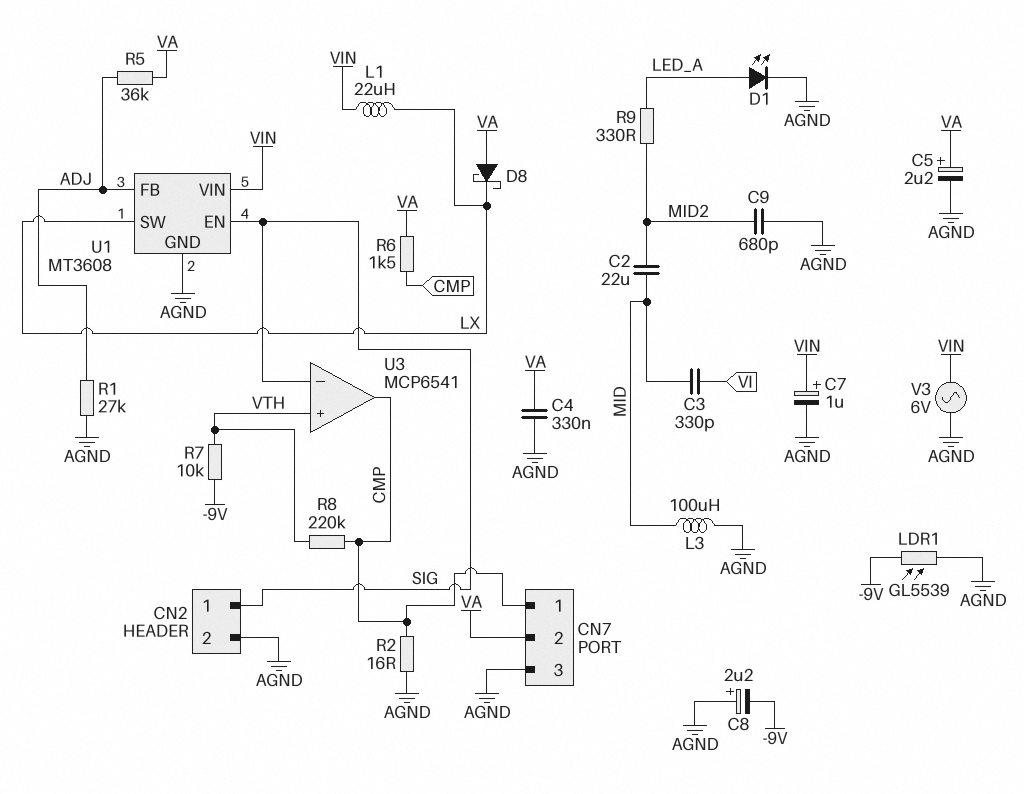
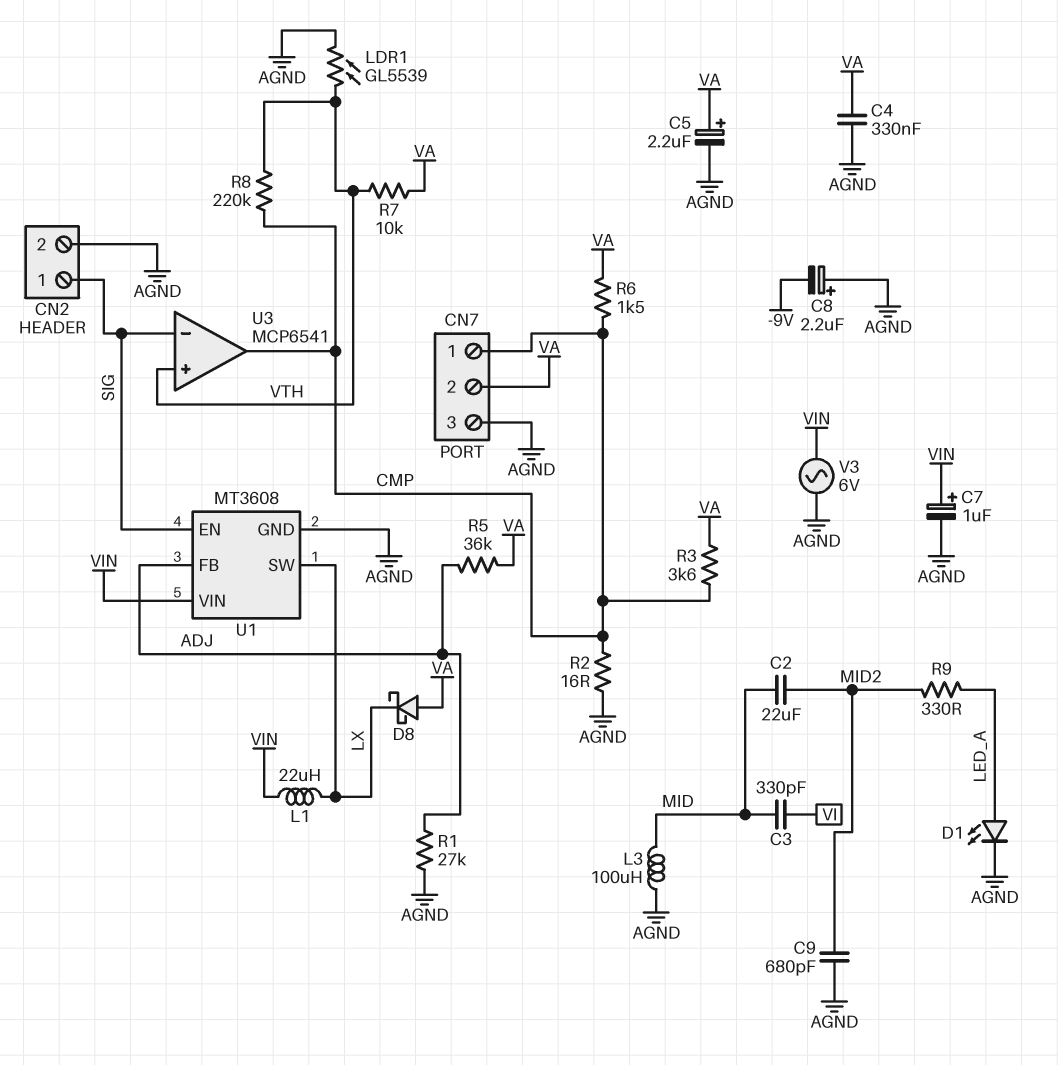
LDR1: GL5539 (-9V, AGND) -> GL5539 (AGND, VTH)
R3: none -> 3.6k (CMP, VA)
R7: 10k (-9V, VTH) -> 10k (VA, VTH)

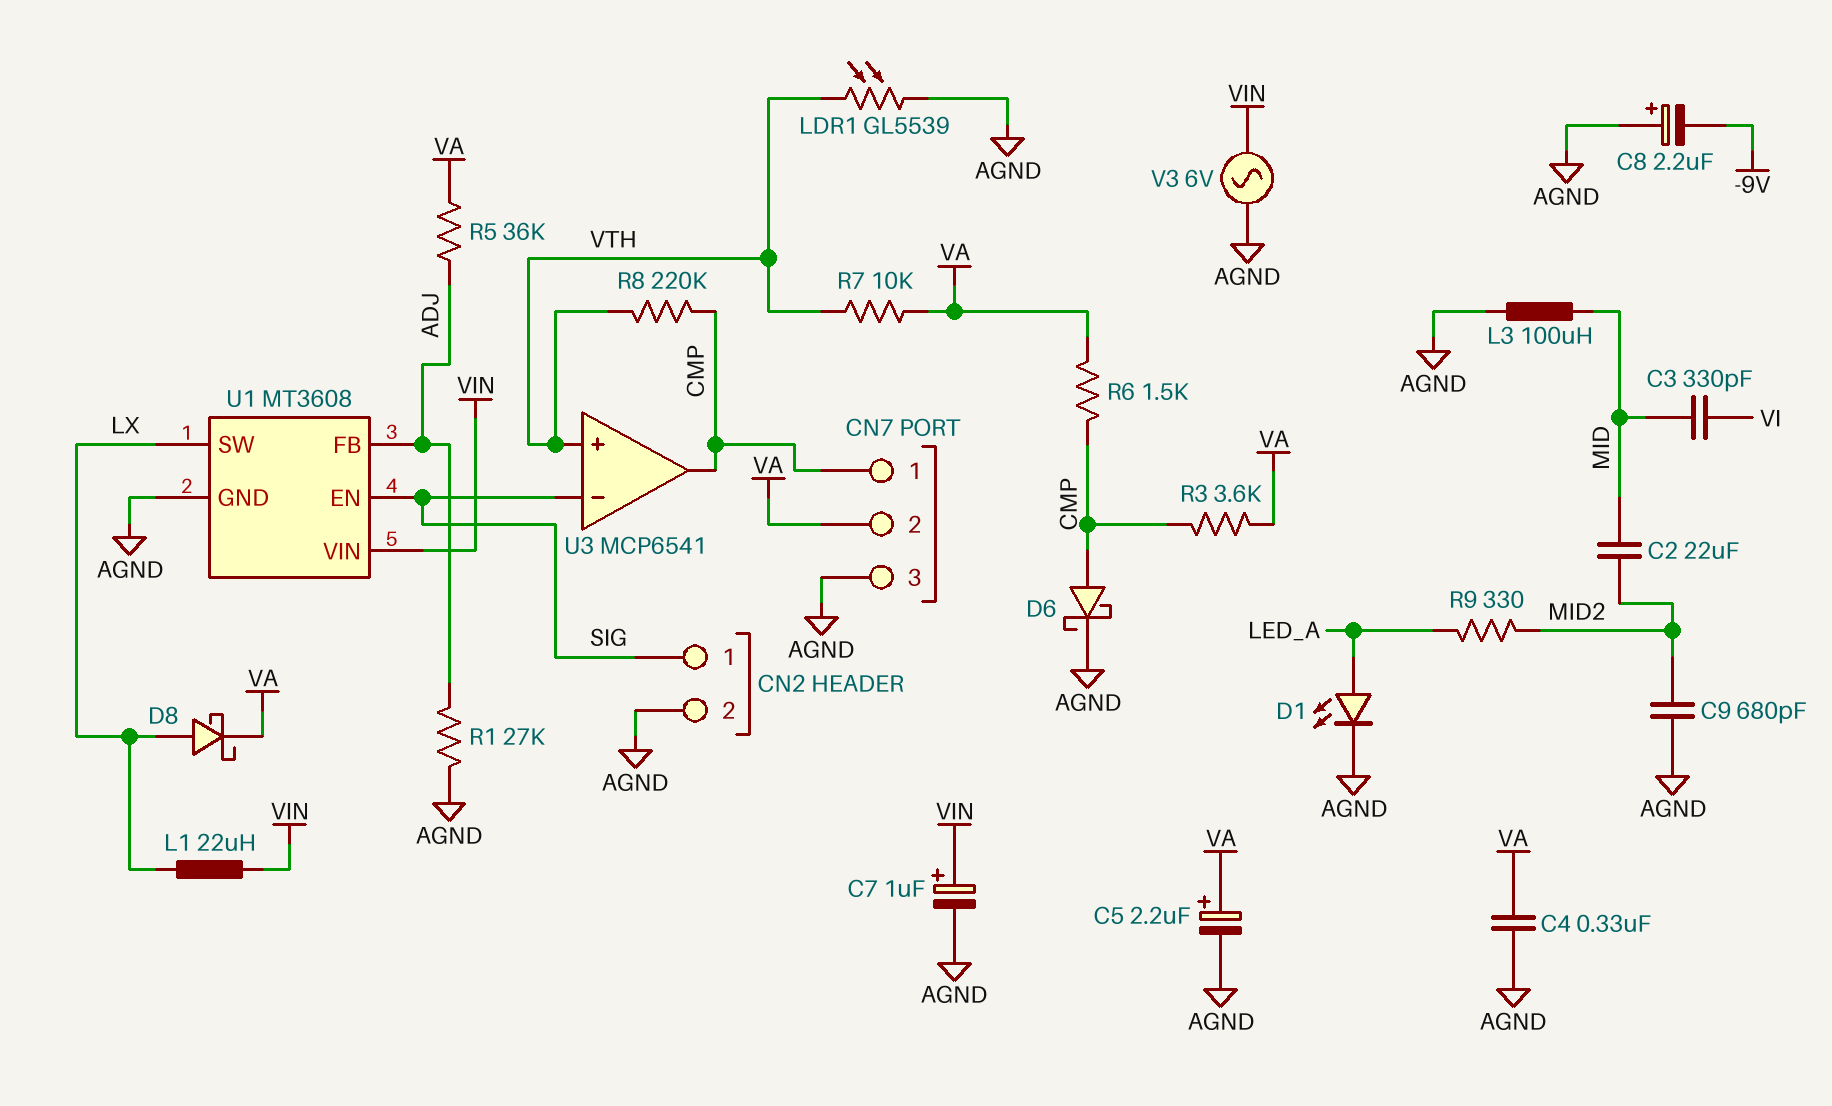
D6: none -> schottky (A CMP, K AGND)
D8: schottky (A VA, K LX) -> schottky (A LX, K VA)
R2: 16 (AGND, CMP) -> none

